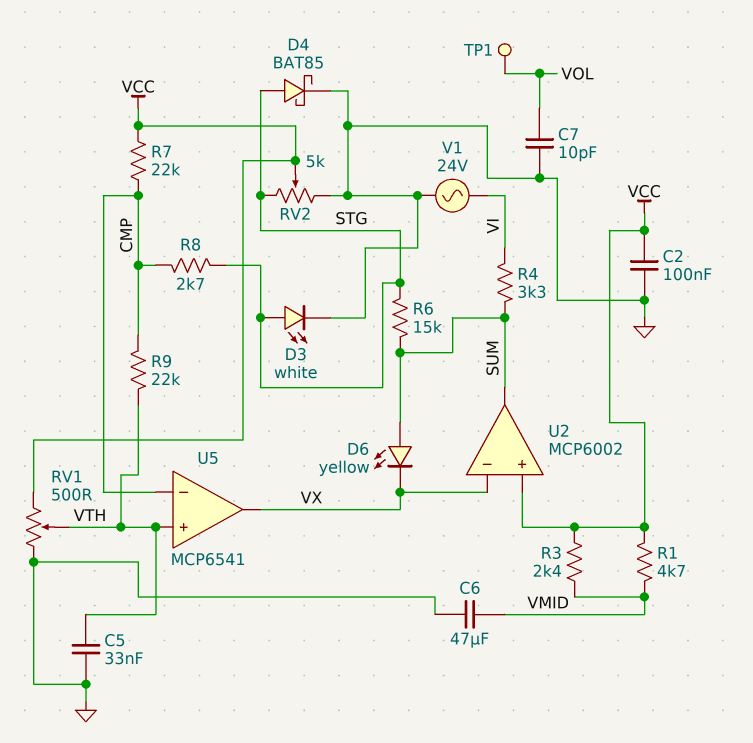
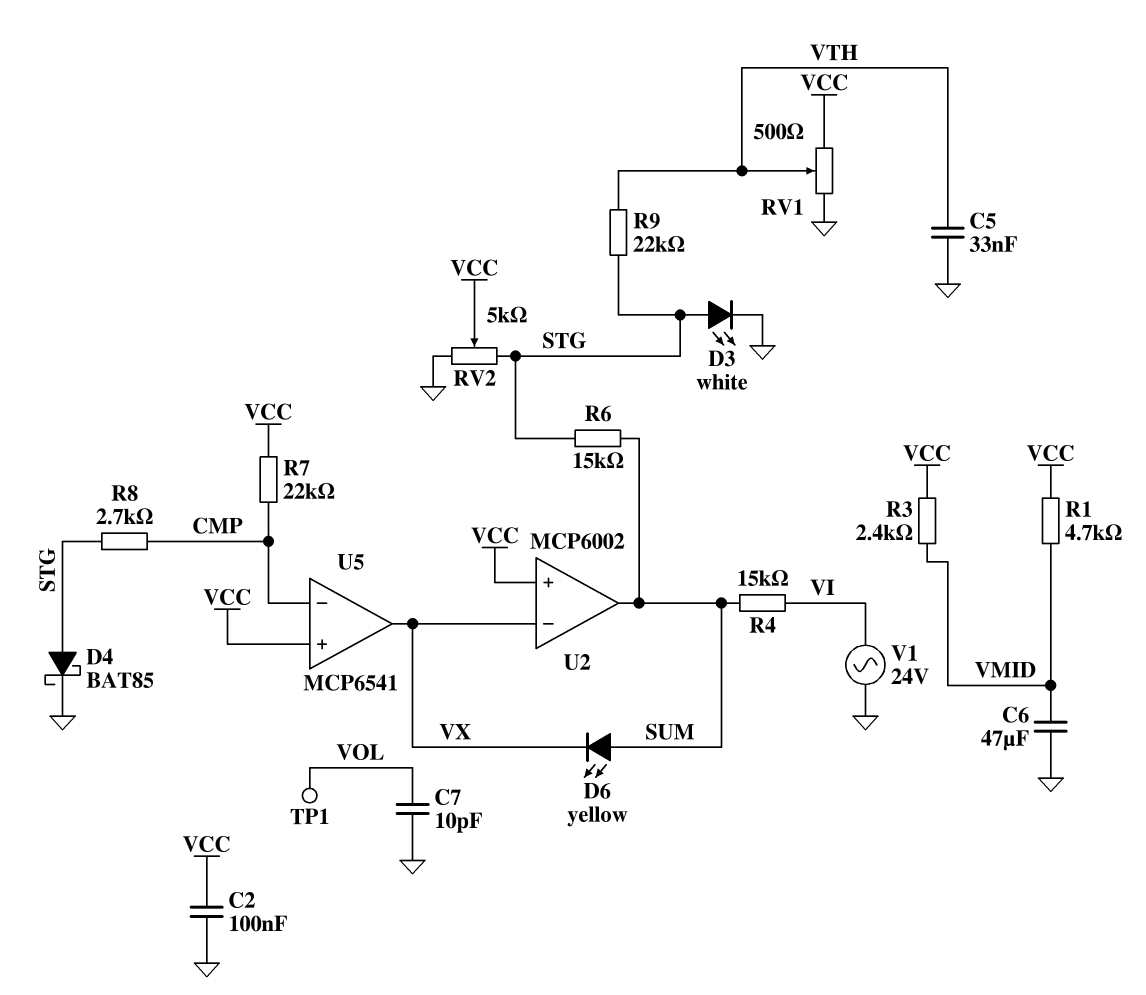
R4: 3.3k (SUM, VI) -> 15k (SUM, VI)
R9: 22k (CMP, VTH) -> 22k (STG, VTH)
U5 pin in+: VTH -> VCC

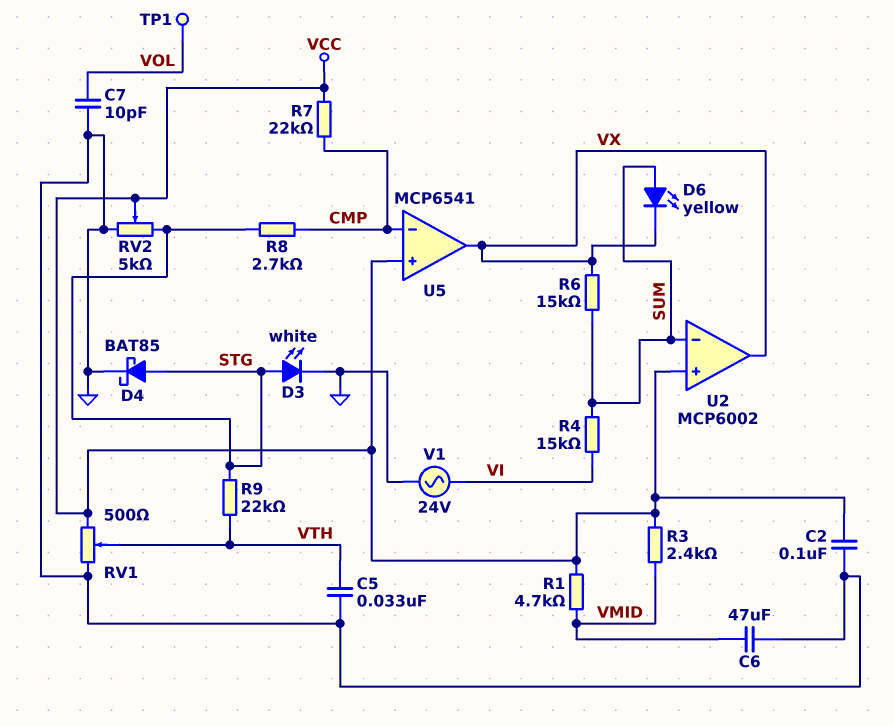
R6: 15k (STG, SUM) -> 15k (SUM, VX)
U2 pin in-: VX -> SUM
U2 pin out: SUM -> VX

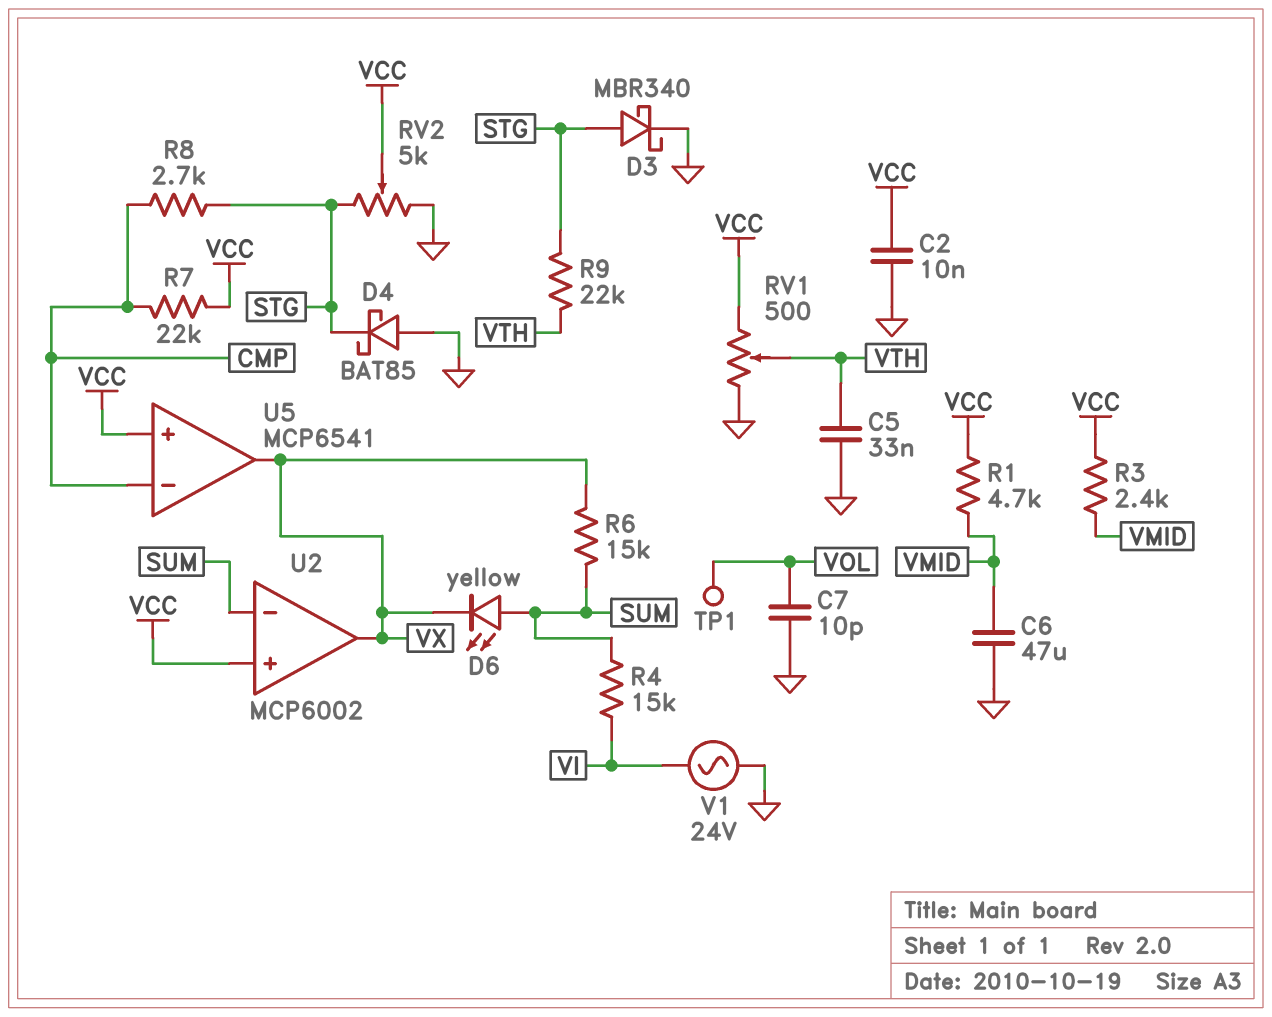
C2: 100nF (GND, VCC) -> 10nF (GND, VCC)
D3: LED white (A STG, K GND) -> schottky MBR340 (A STG, K GND)
D4: schottky BAT85 (A STG, K GND) -> schottky BAT85 (A GND, K STG)

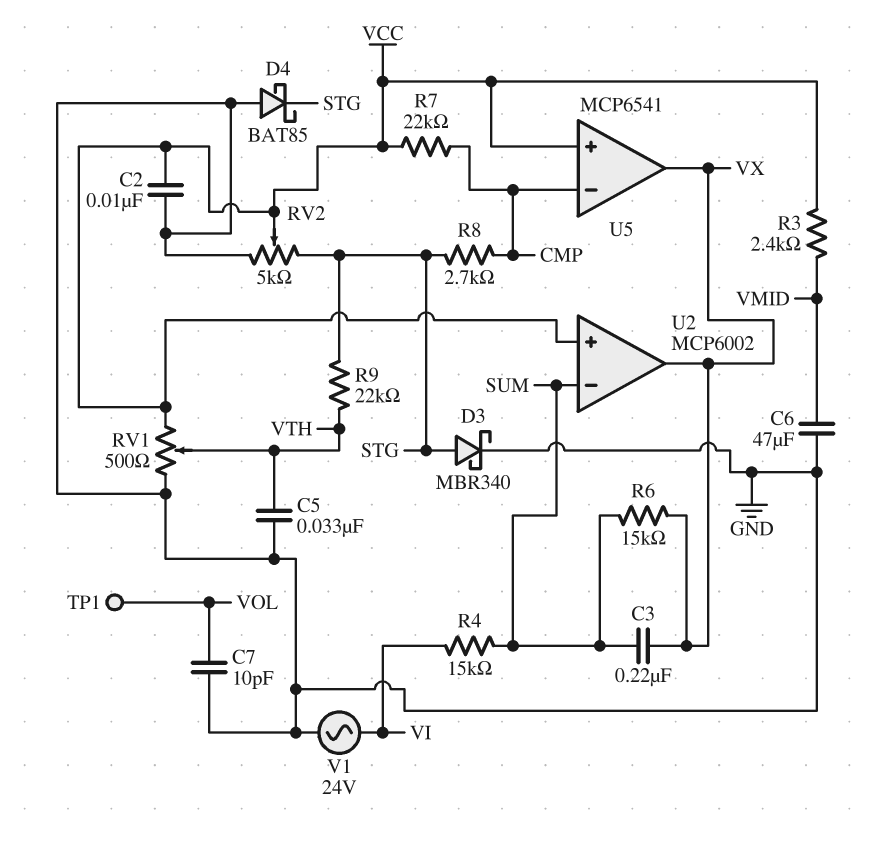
C3: none -> 220nF (SUM, VX)
D6: LED yellow (A SUM, K VX) -> none
R1: 4.7k (VCC, VMID) -> none

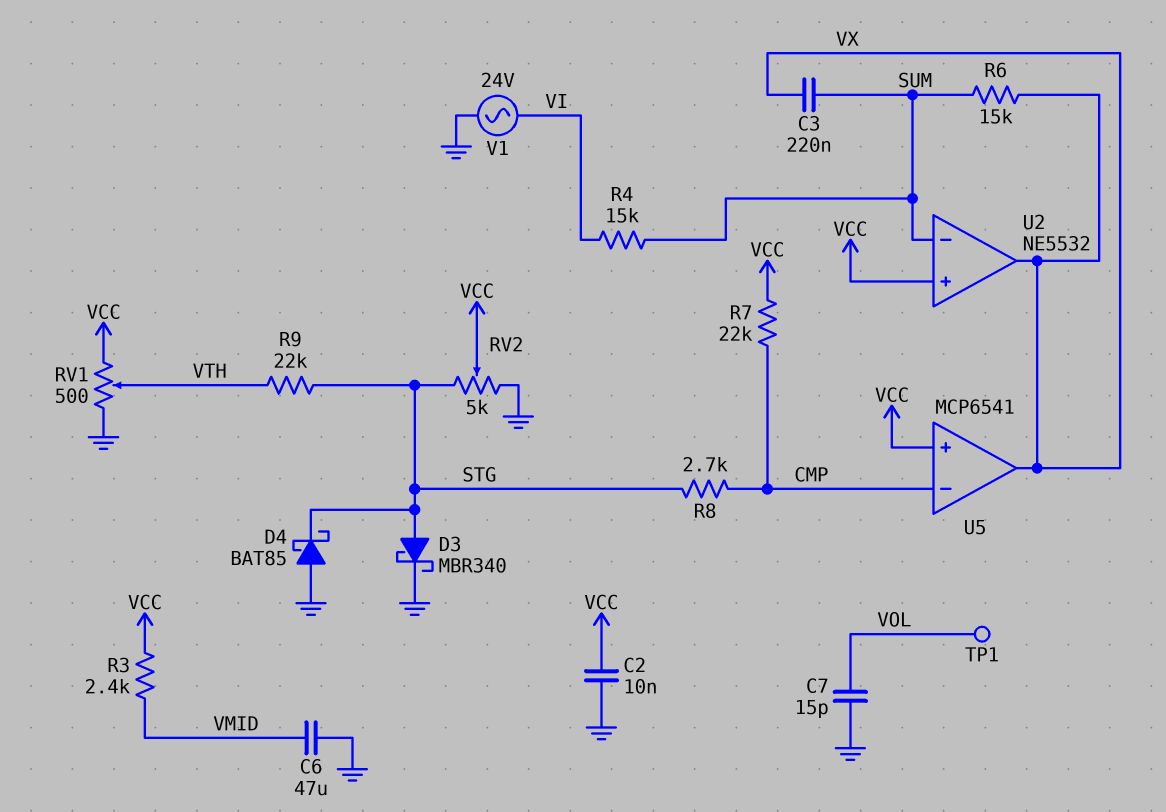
C5: 33nF (GND, VTH) -> none
C7: 10pF (GND, VOL) -> 15pF (GND, VOL)
U2: MCP6002 -> NE5532

